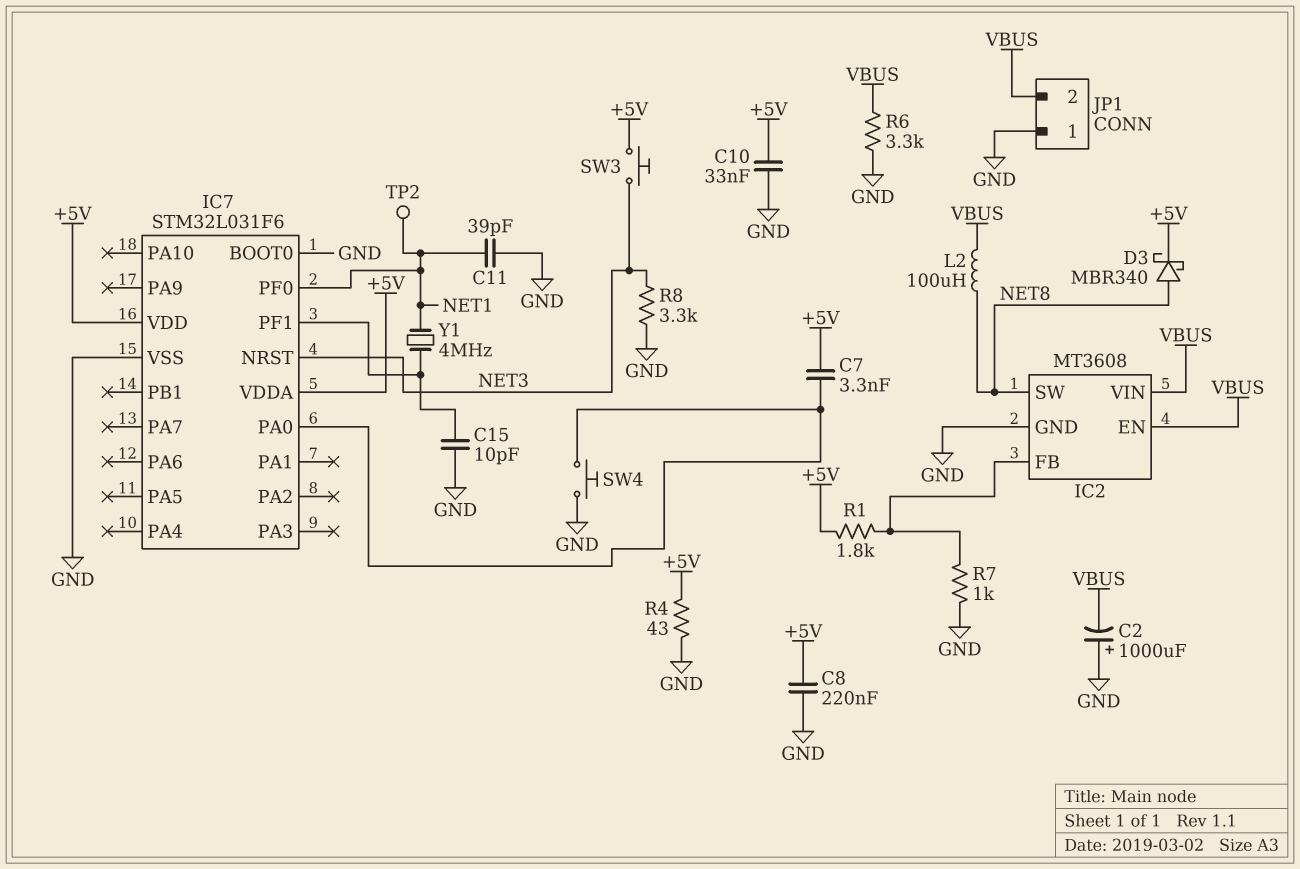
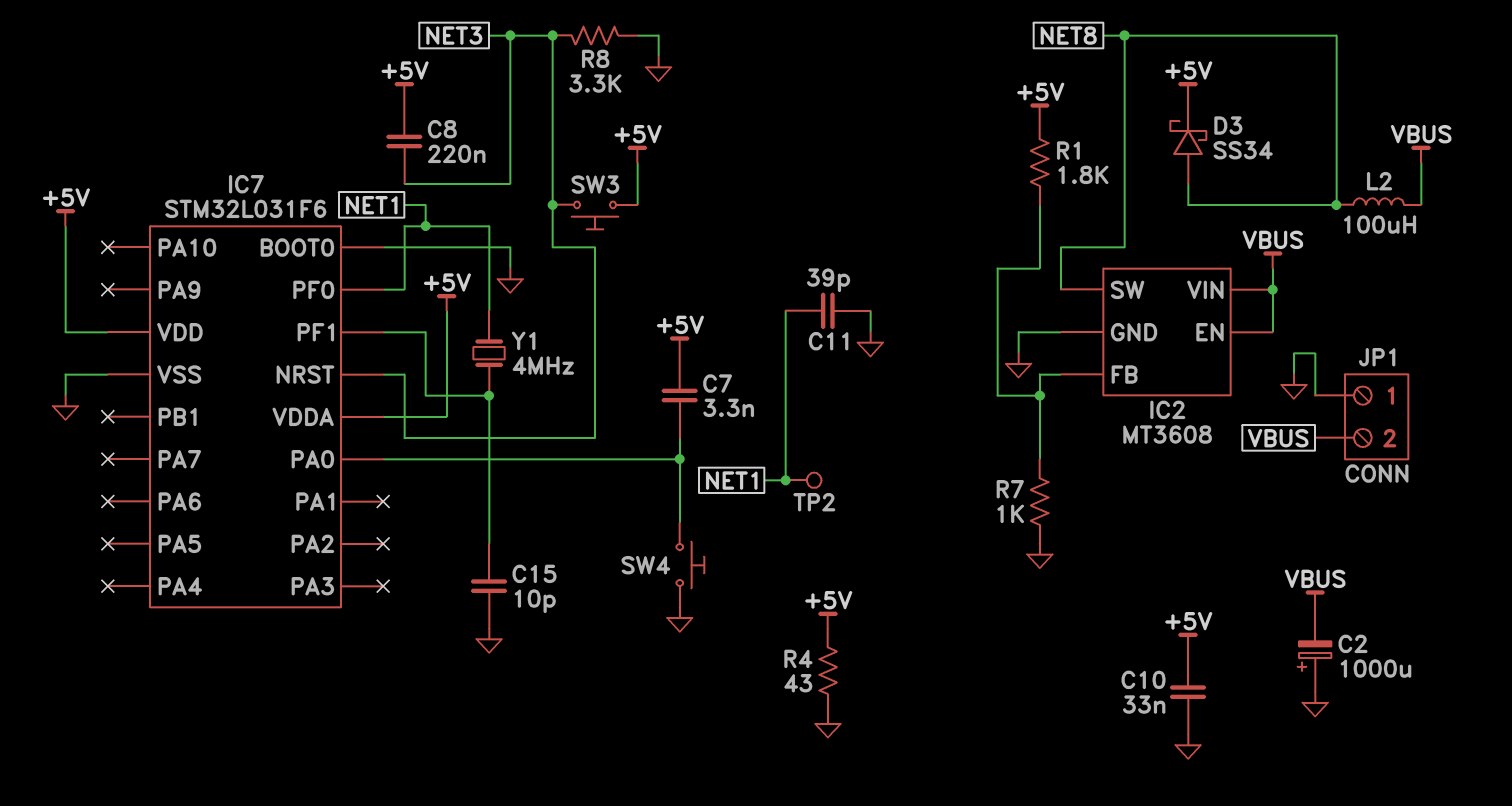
C8: 220nF (+5V, GND) -> 220nF (+5V, NET3)
D3: schottky MBR340 (A NET8, K +5V) -> schottky SS34 (A NET8, K +5V)
R6: 3.3k (GND, VBUS) -> none

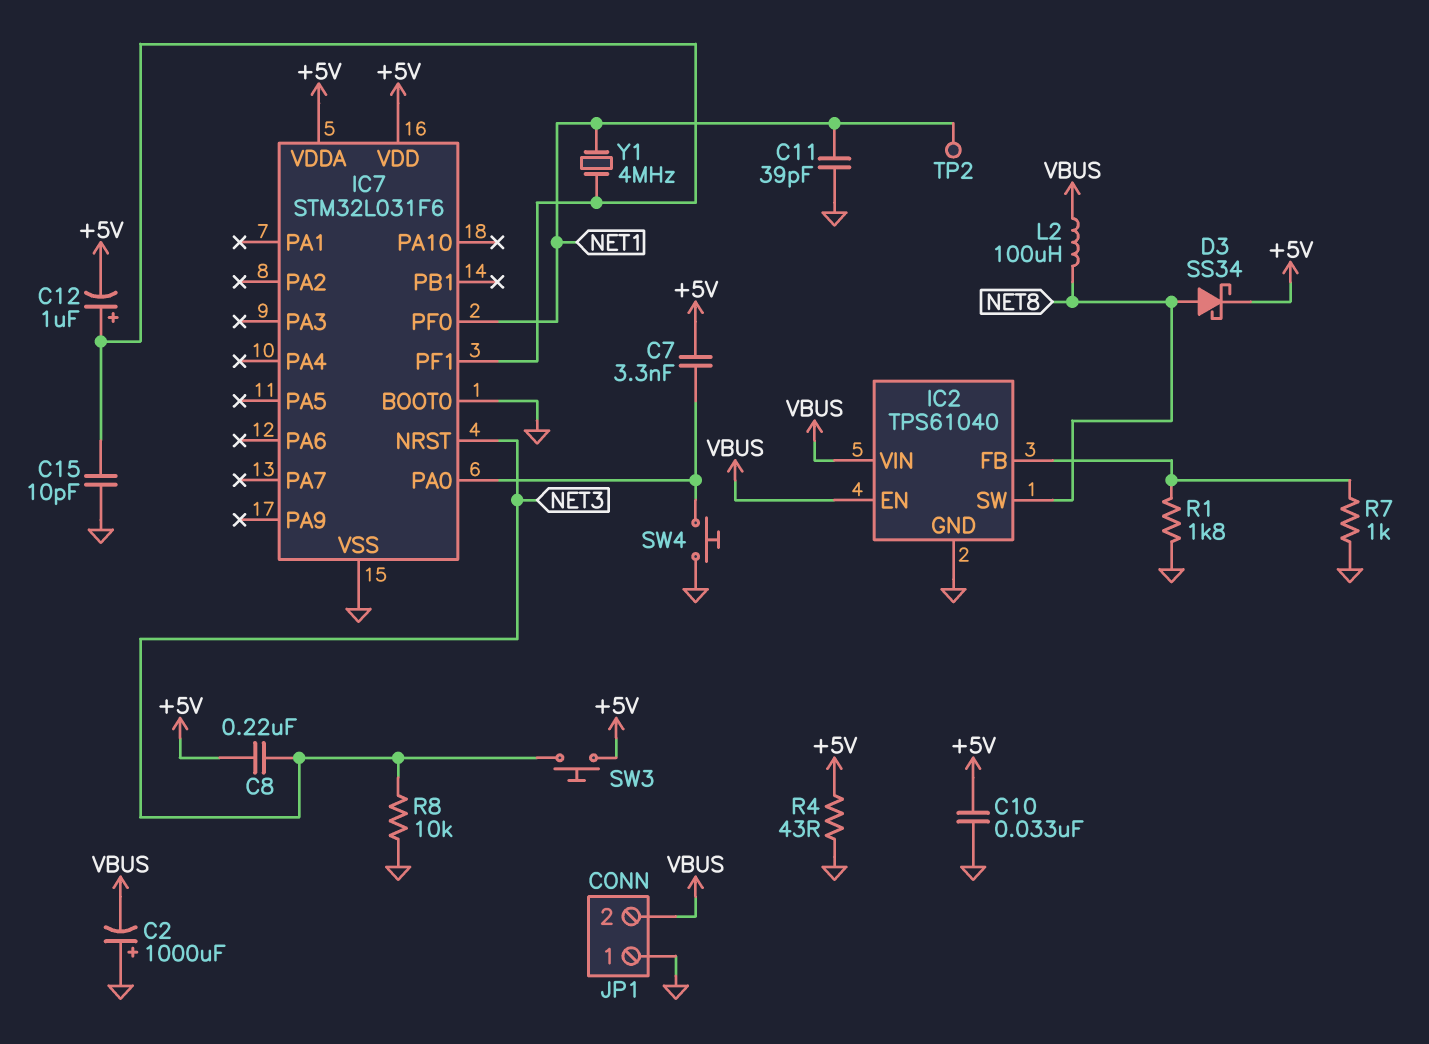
C12: none -> 1uF (plus IC7/PF1, minus +5V)
IC2: MT3608 -> TPS61040
R1: 1.8k (+5V, IC2/FB) -> 1.8k (GND, IC2/FB)
R8: 3.3k (GND, NET3) -> 10k (GND, NET3)

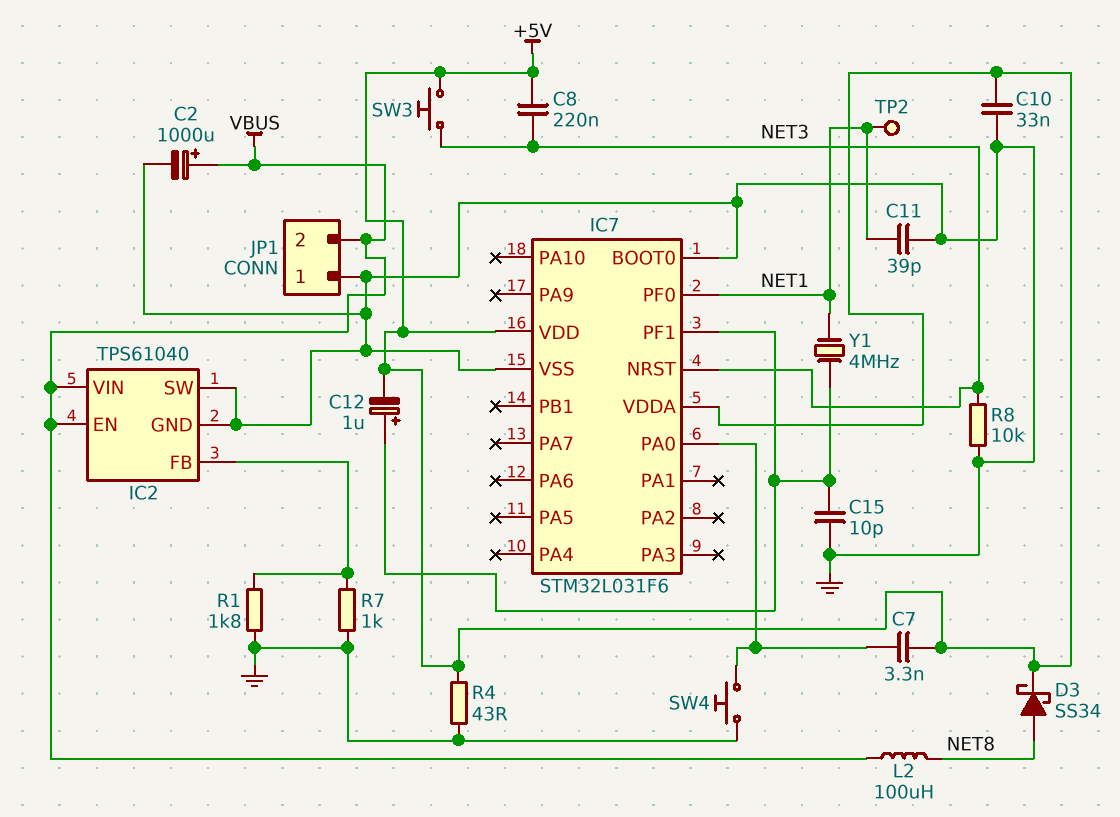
C2: 1000uF (plus GND, minus VBUS) -> 1000uF (plus VBUS, minus GND)
IC2 pin SW: NET8 -> GND

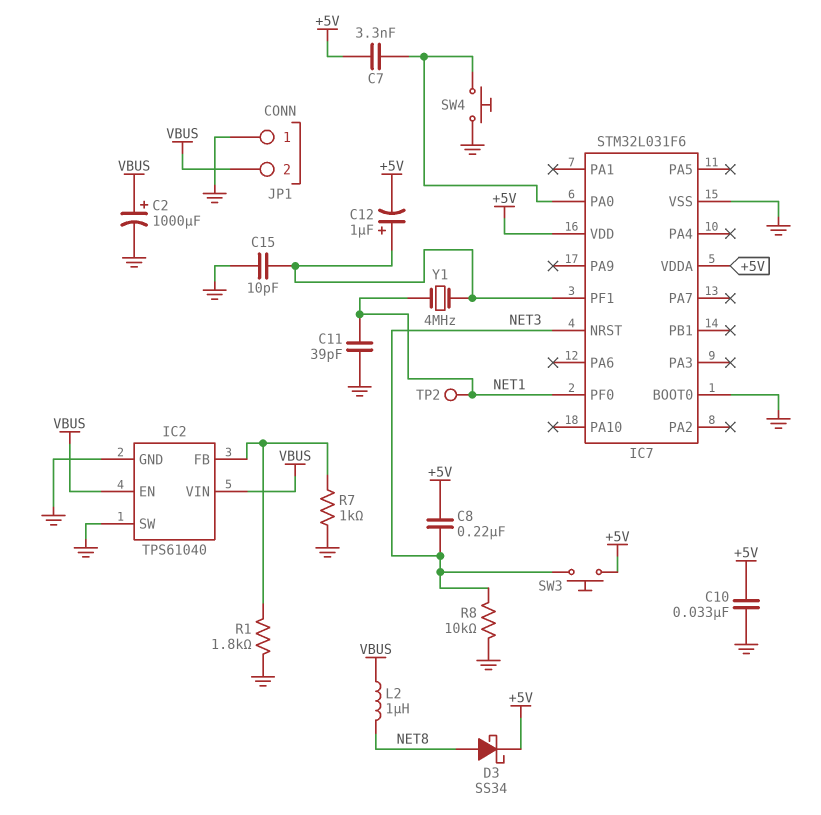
L2: 100uH (NET8, VBUS) -> 1uH (NET8, VBUS)
R4: 43 (+5V, GND) -> none

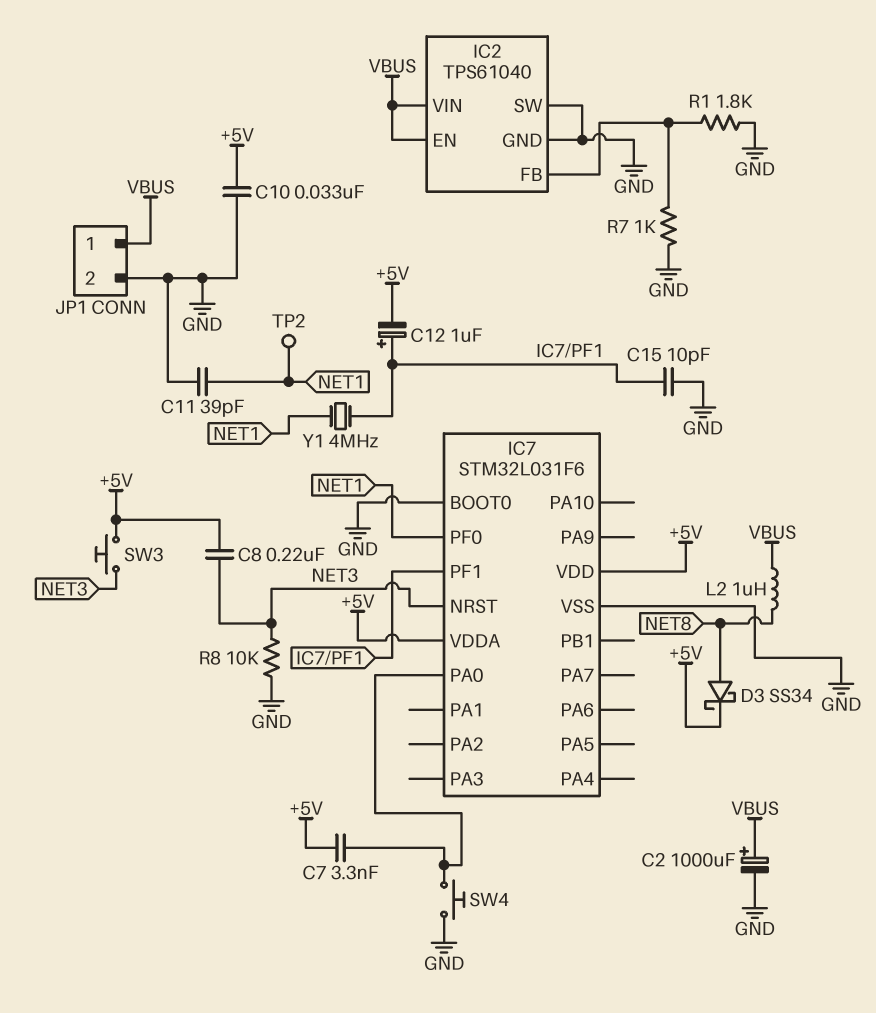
JP1 pin 1: GND -> VBUS
JP1 pin 2: VBUS -> GND

